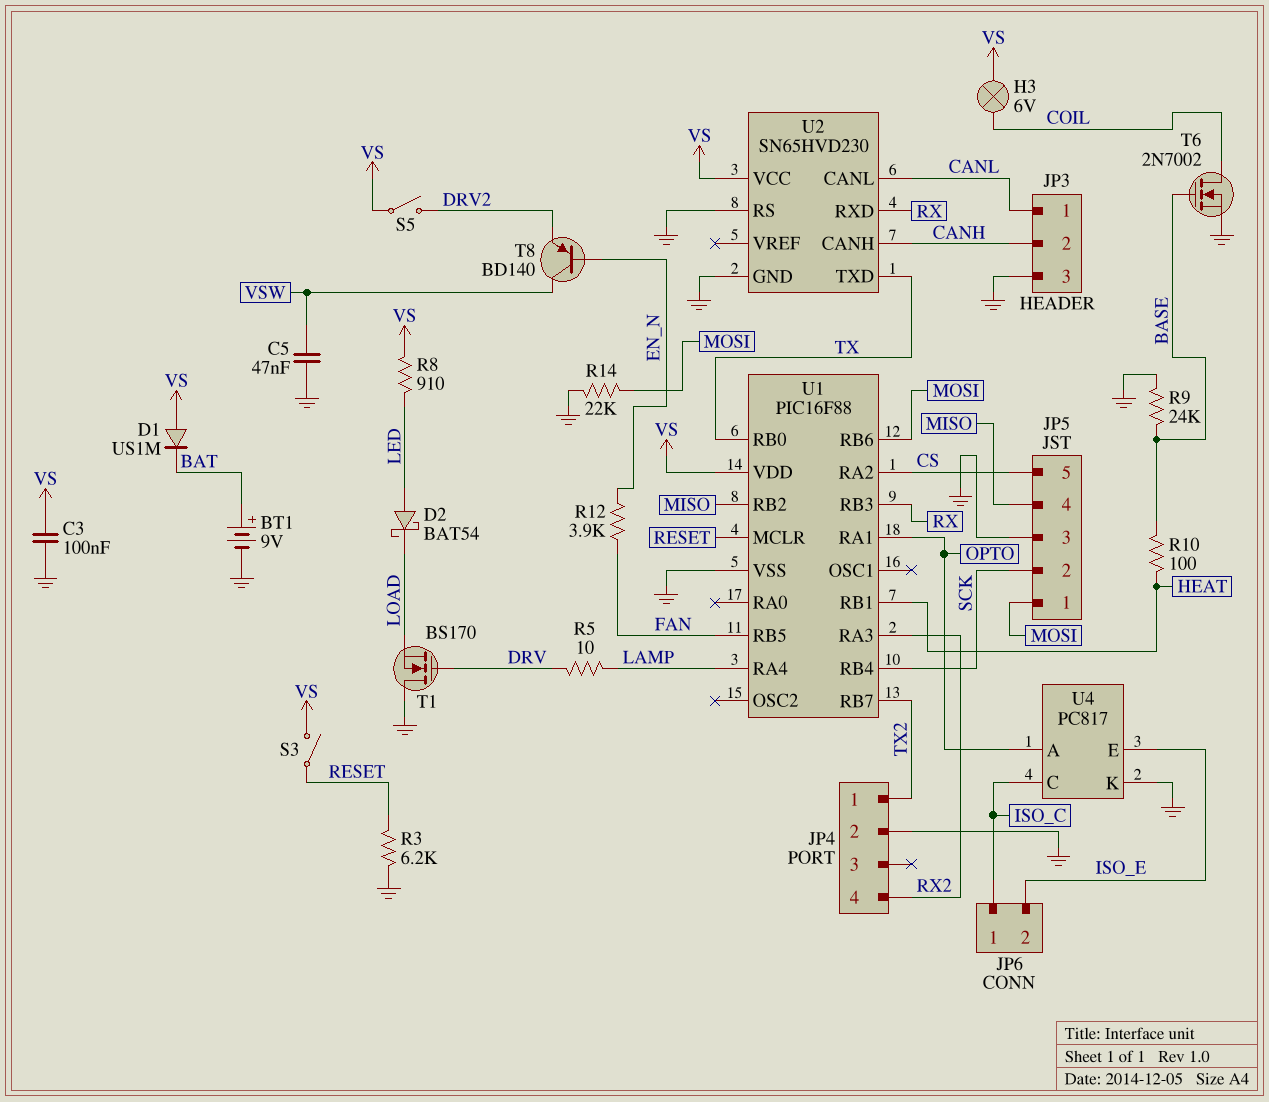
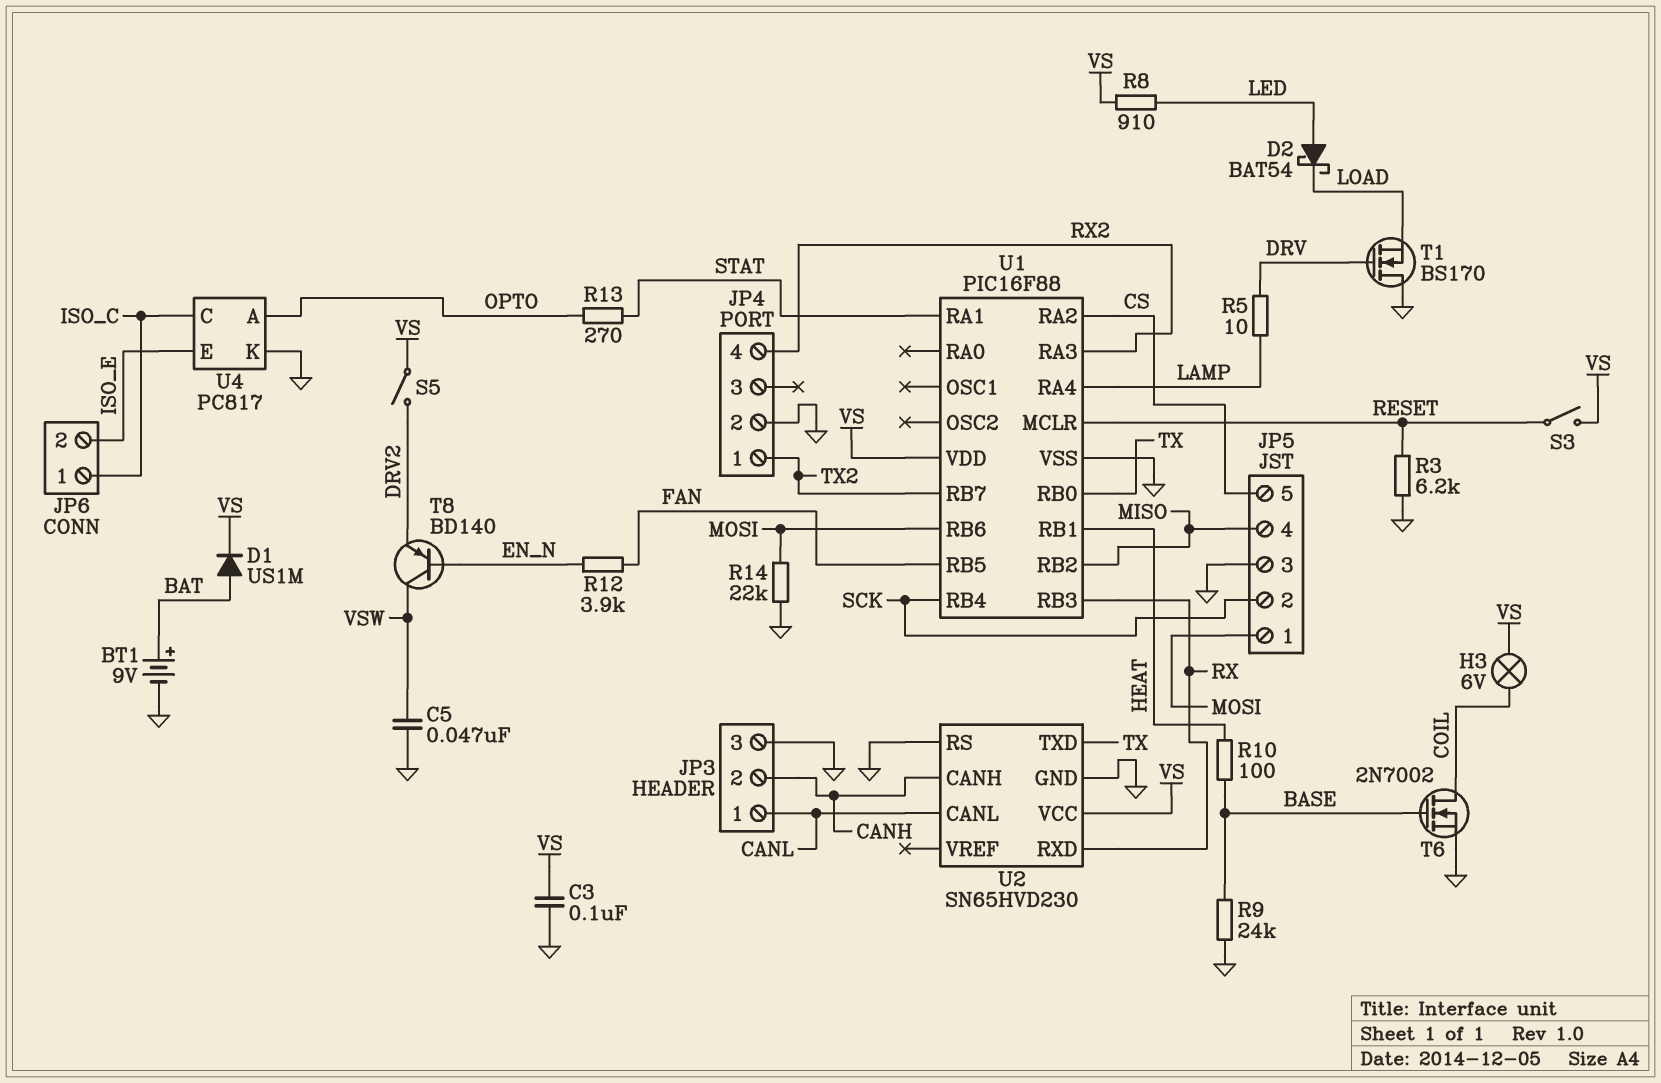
D1: diode US1M (A VS, K BAT) -> diode US1M (A BAT, K VS)
R13: none -> 270 (OPTO, STAT)
U1 pin RA1: OPTO -> STAT

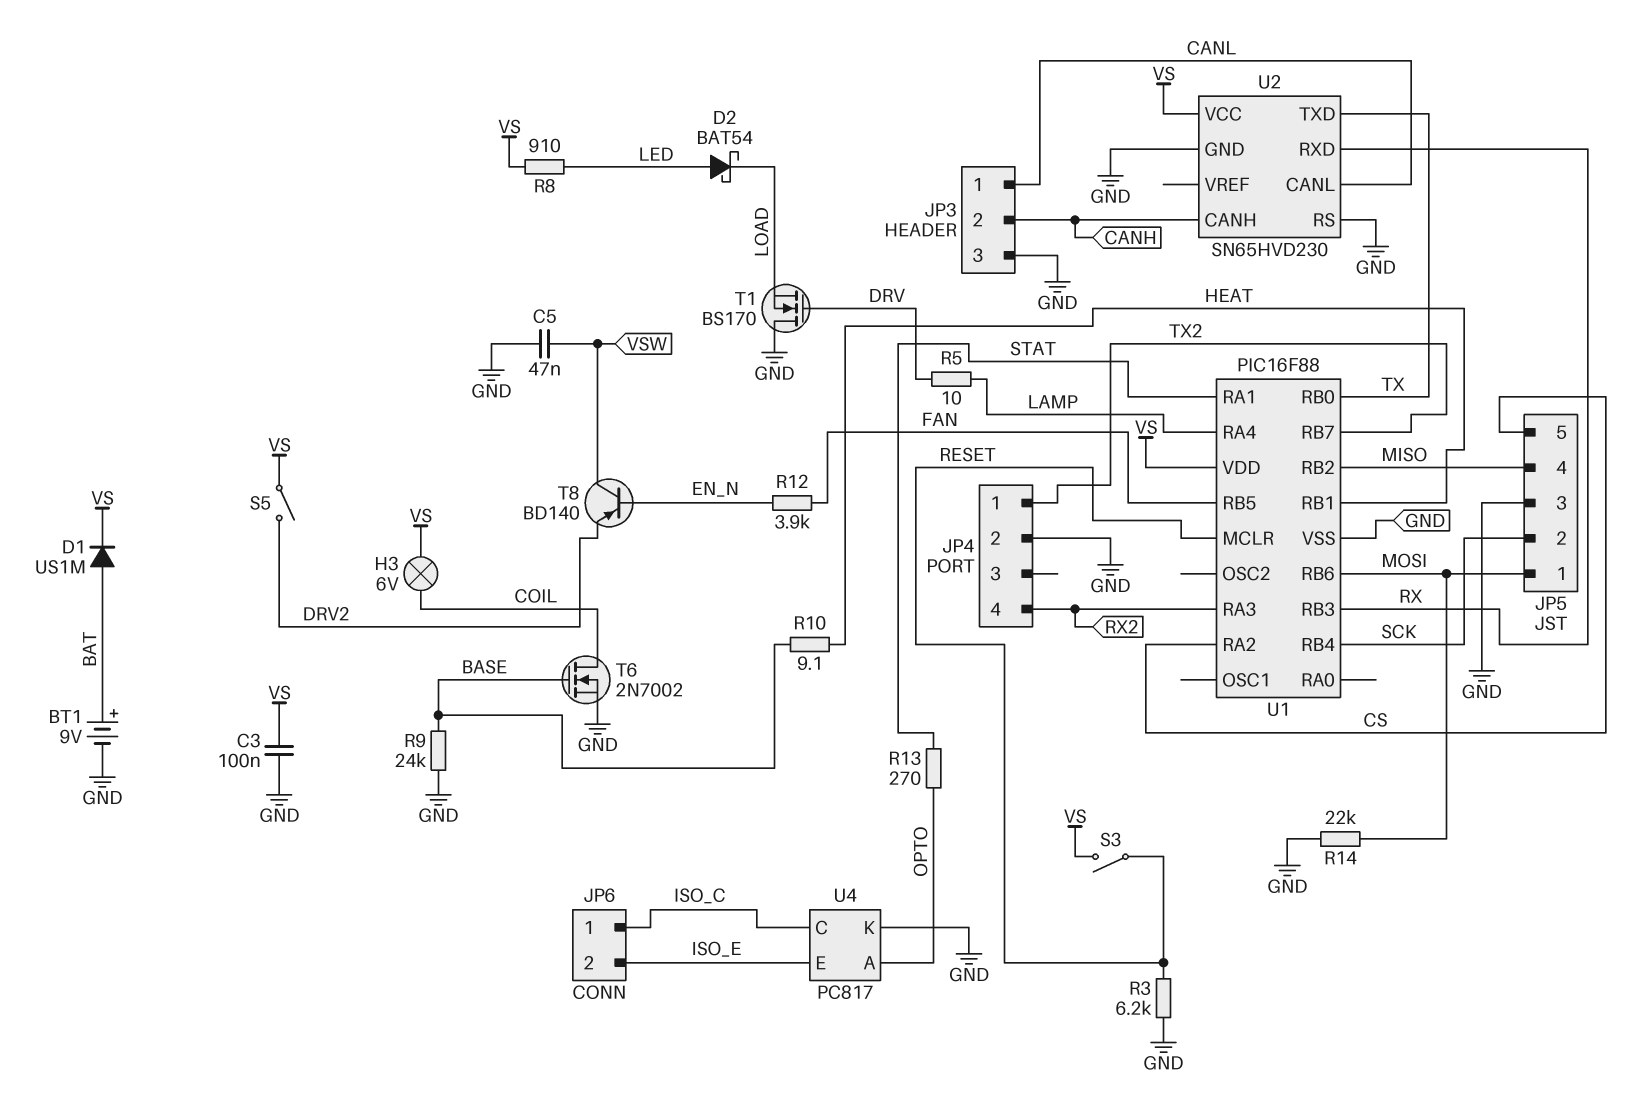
R10: 100 (BASE, HEAT) -> 9.1 (BASE, HEAT)

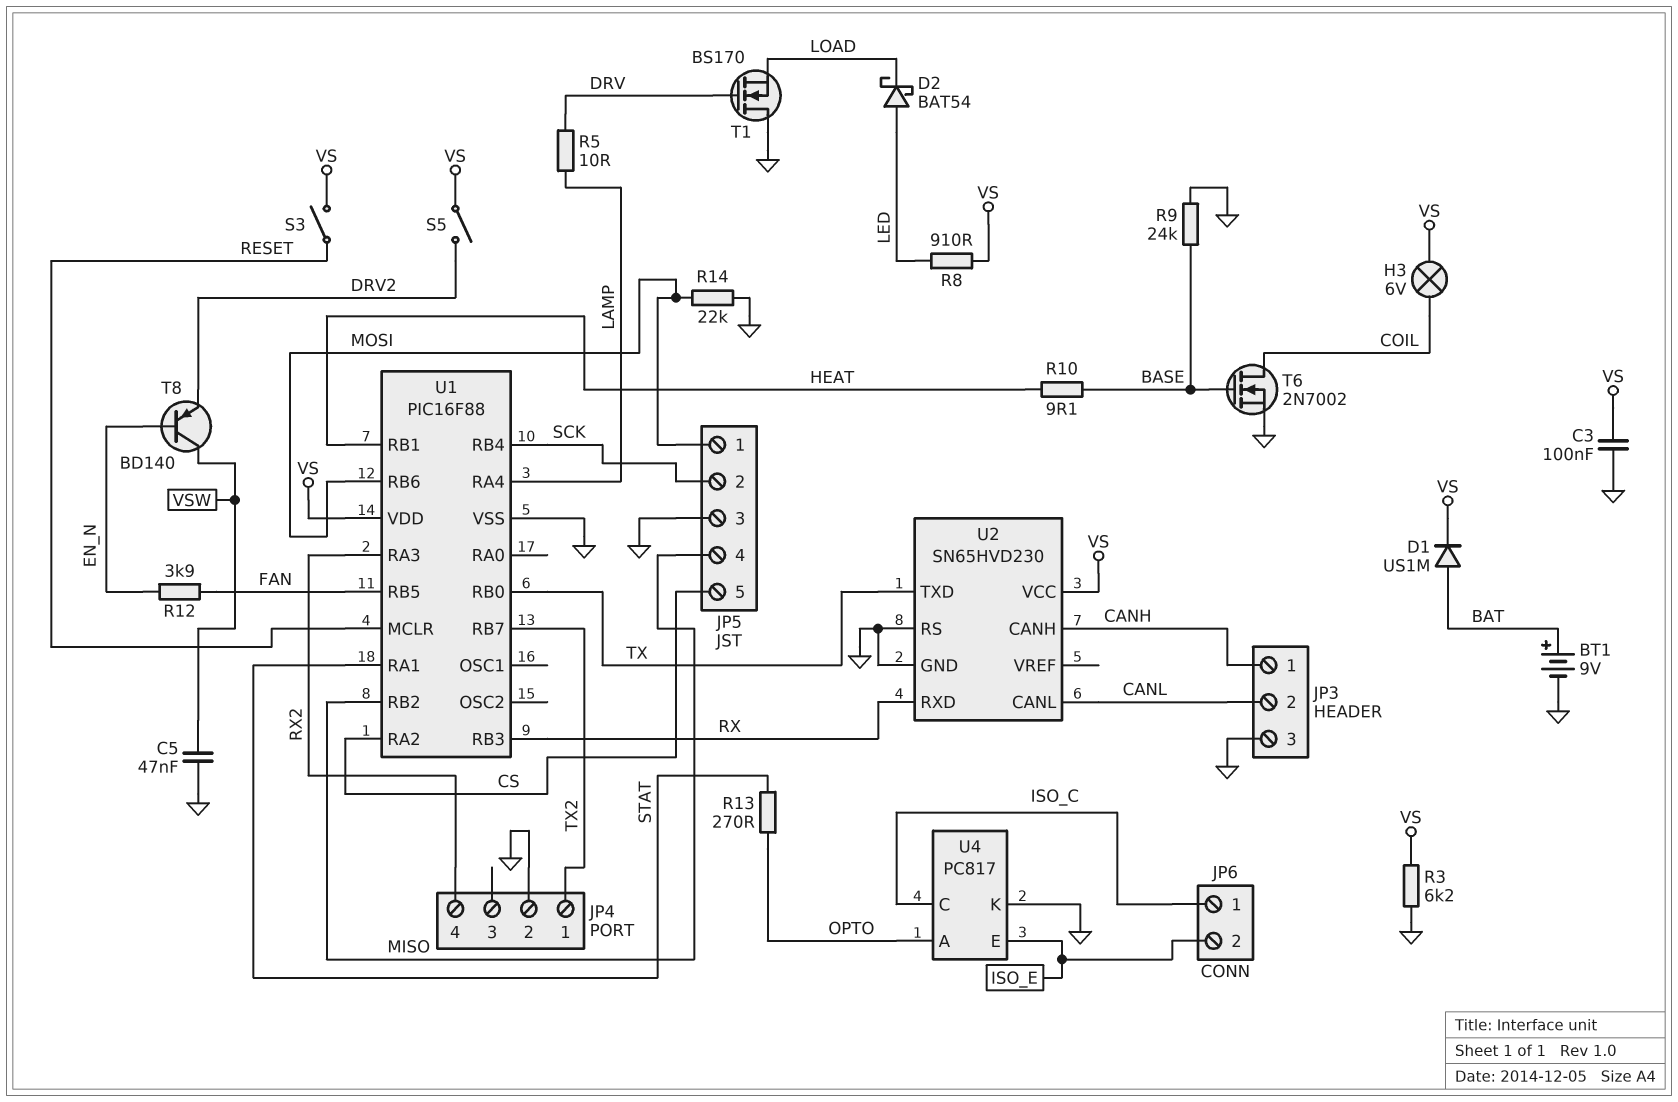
JP3 pin 1: CANL -> CANH
JP3 pin 2: CANH -> CANL
R3: 6.2k (GND, RESET) -> 6.2k (GND, VS)

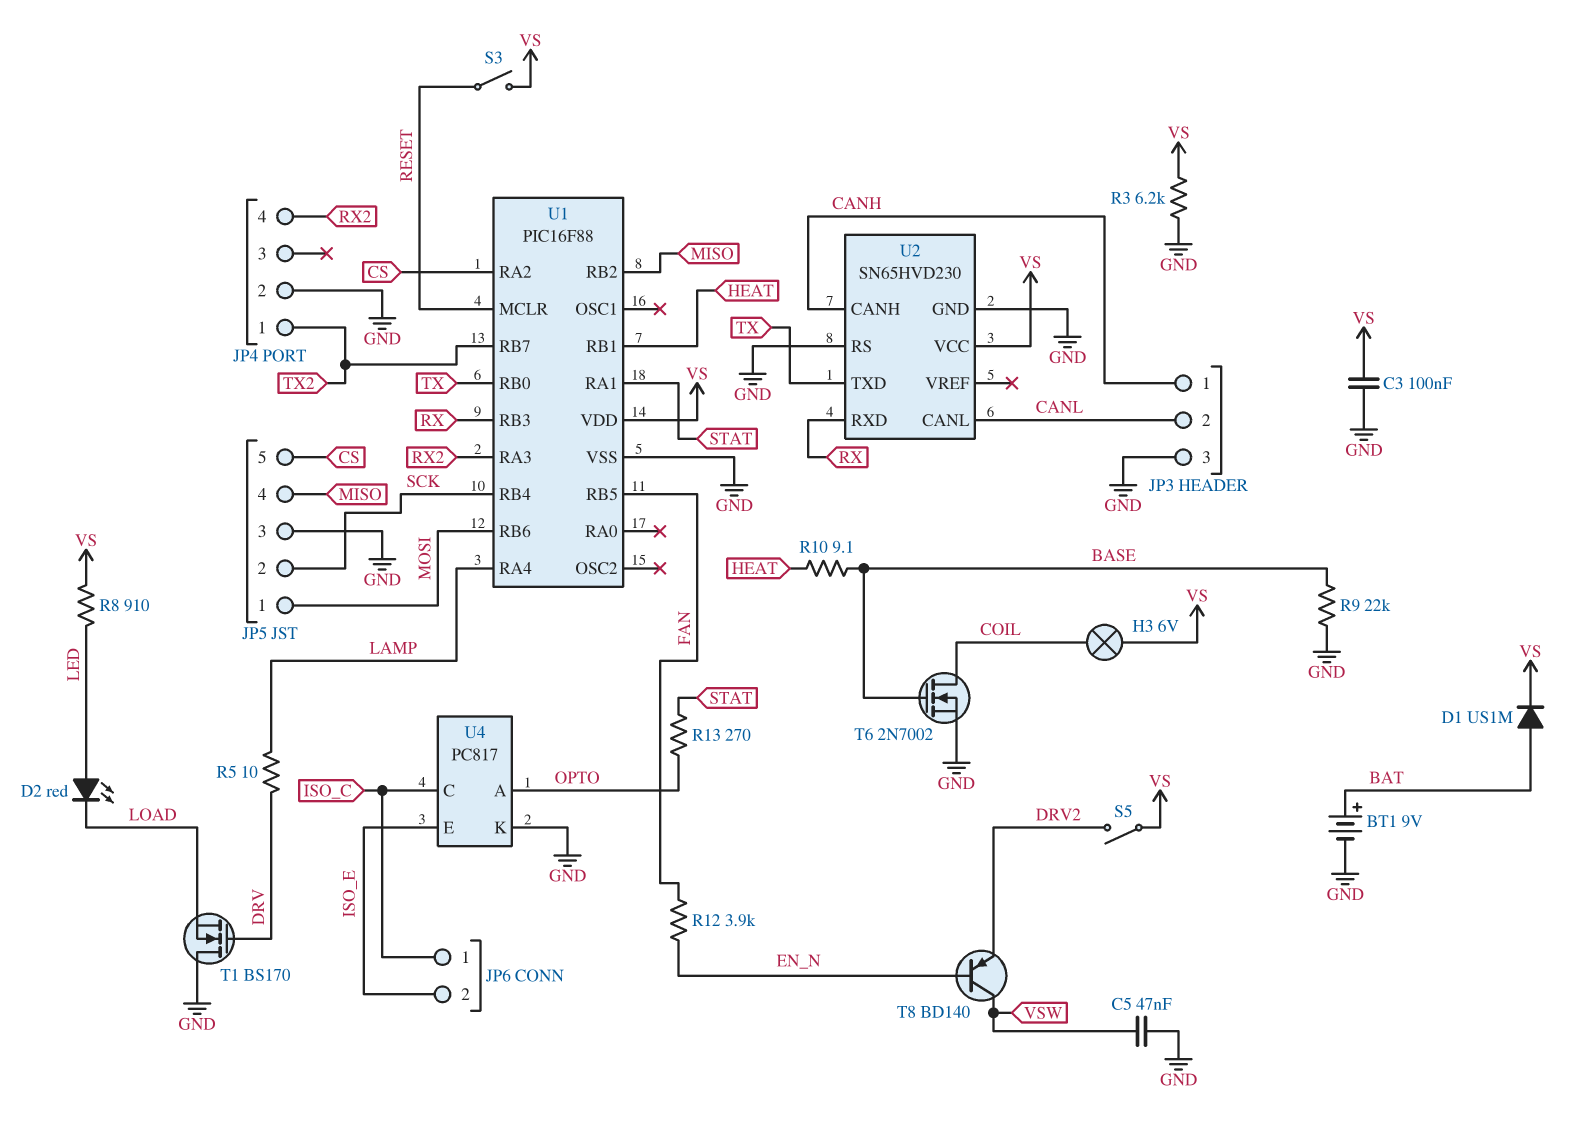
D2: schottky BAT54 (A LED, K LOAD) -> LED red (A LED, K LOAD)
R9: 24k (BASE, GND) -> 22k (BASE, GND)
R14: 22k (GND, MOSI) -> none

